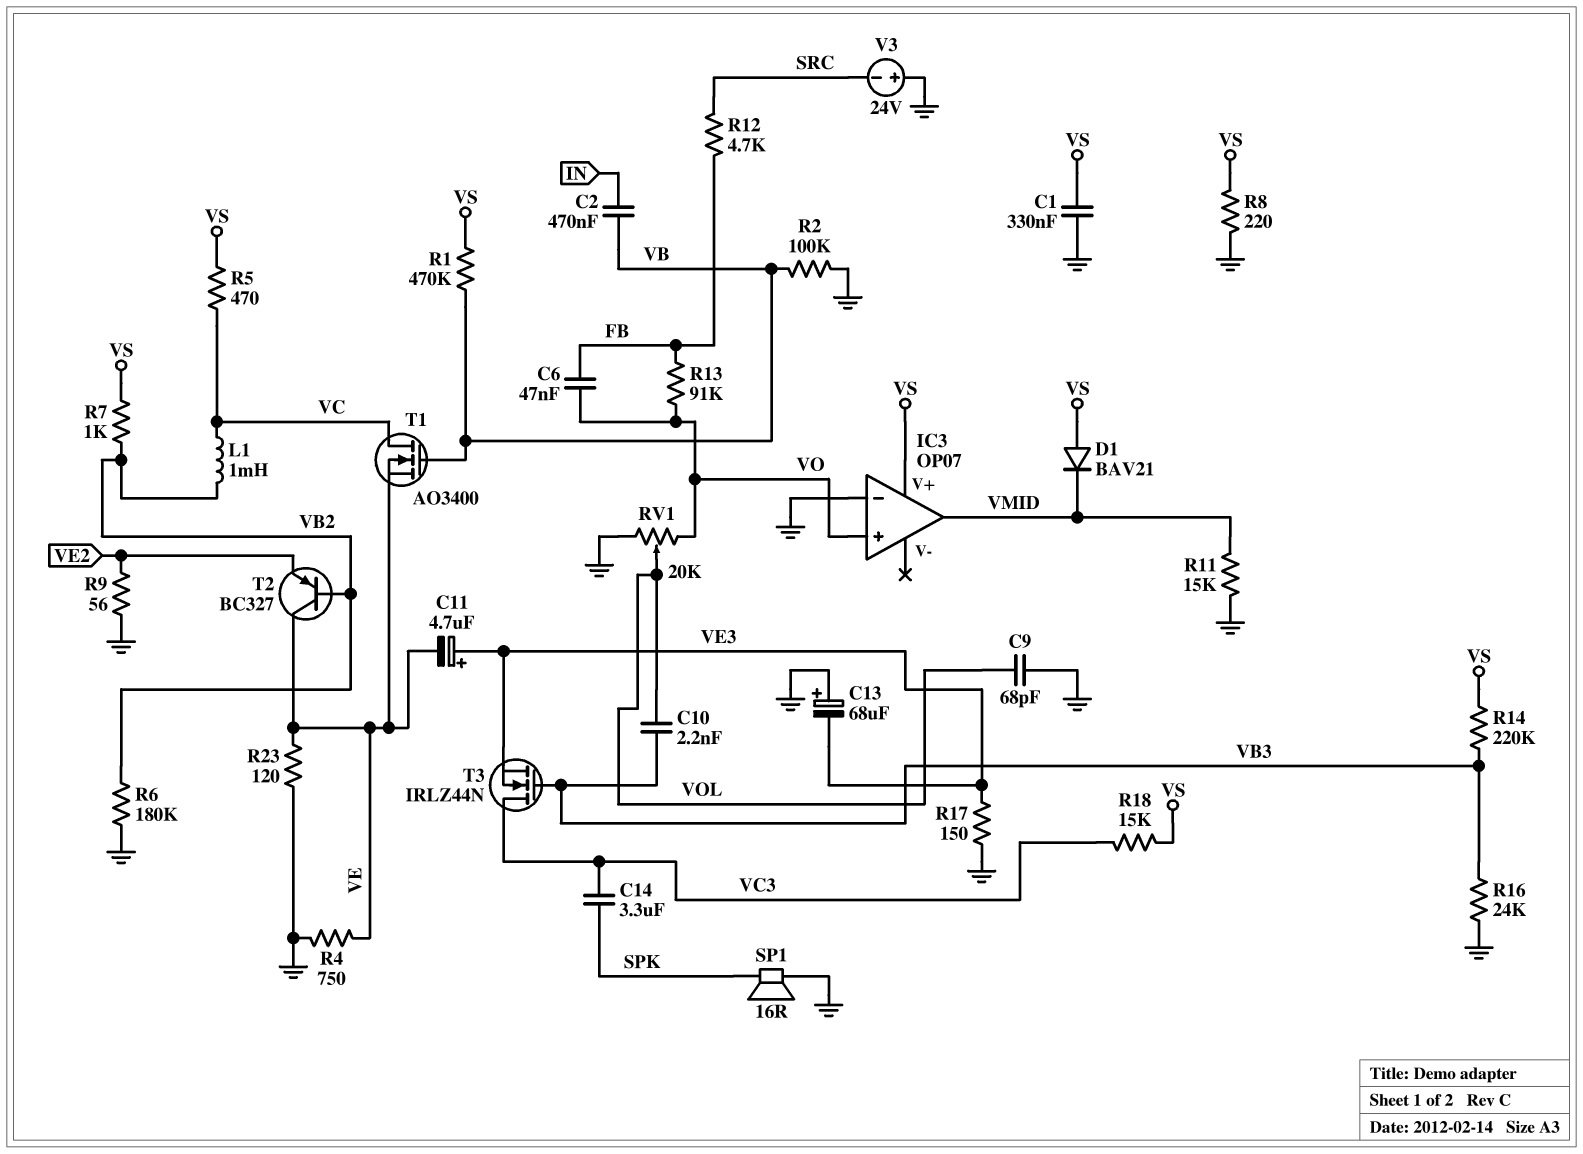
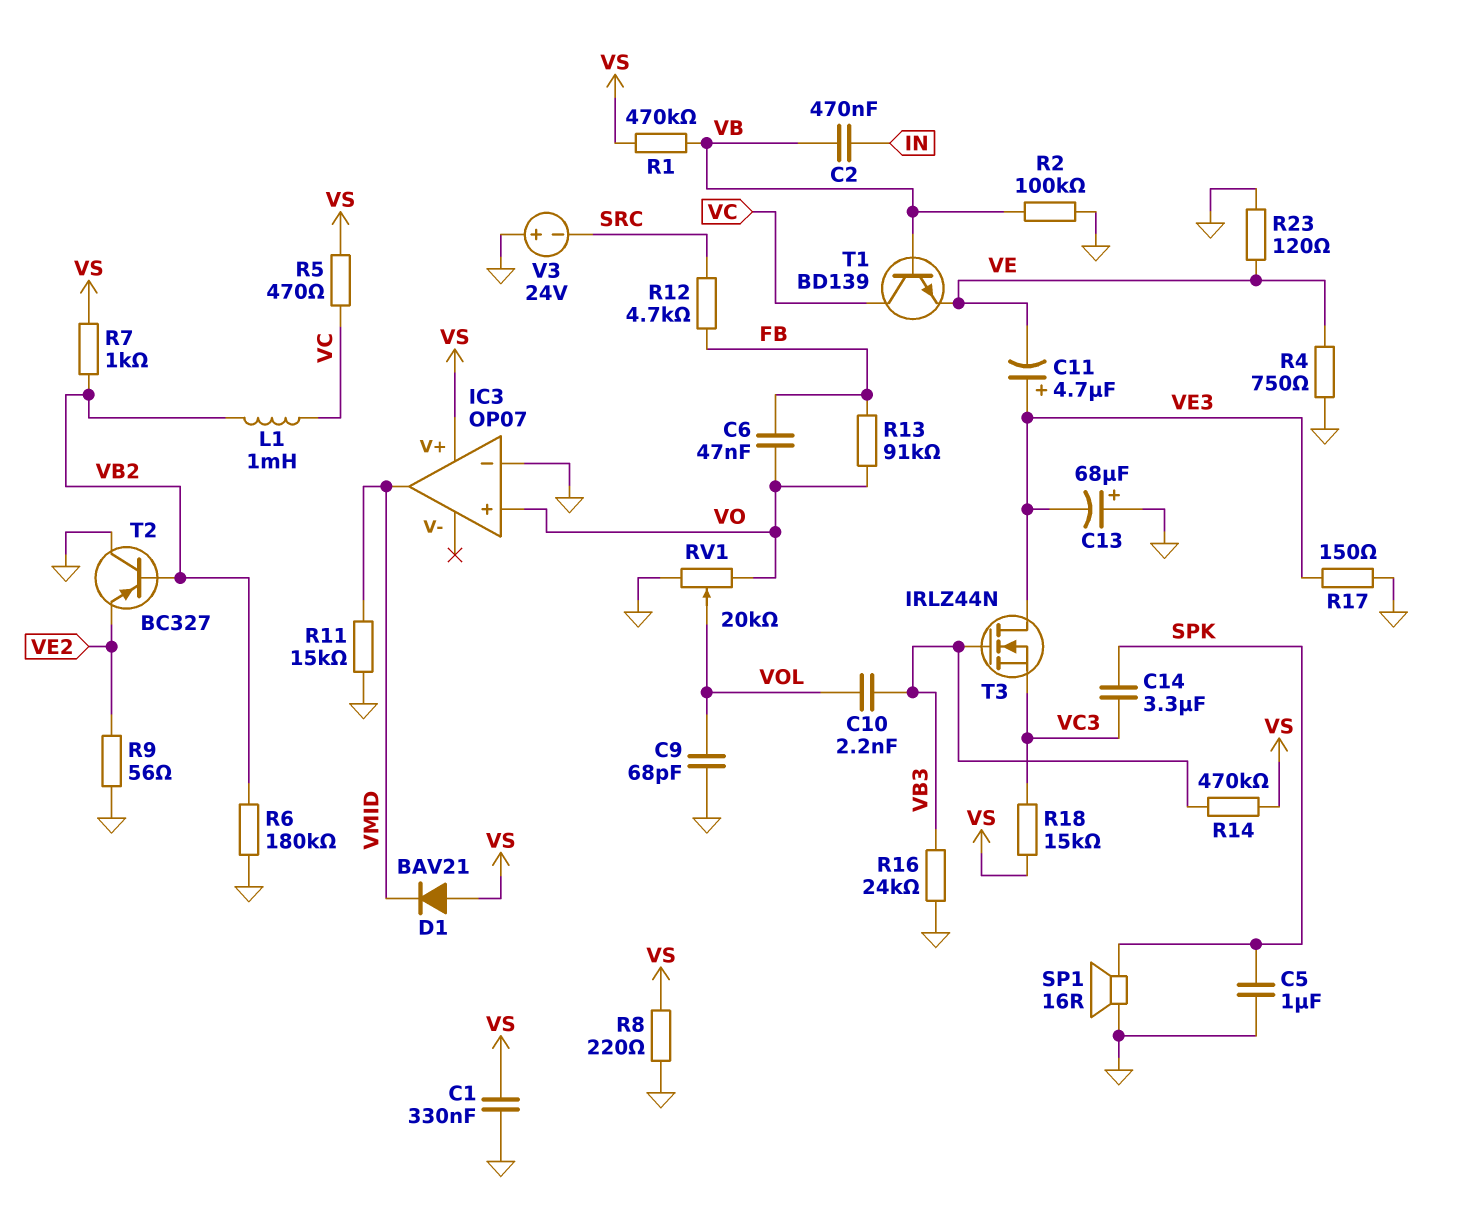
C5: none -> 1uF (GND, SPK)
R14: 220k (VB3, VS) -> 470k (VB3, VS)
T1: NMOS AO3400 (G VB, D VC, S VE) -> NPN BD139 (B VB, C VC, E VE)
T2: PNP BC327 (B VB2, C VE, E VE2) -> PNP BC327 (B VB2, C GND, E VE2)
T3: NMOS IRLZ44N (G VB3, D VC3, S VE3) -> NMOS IRLZ44N (G VB3, D VE3, S VC3)

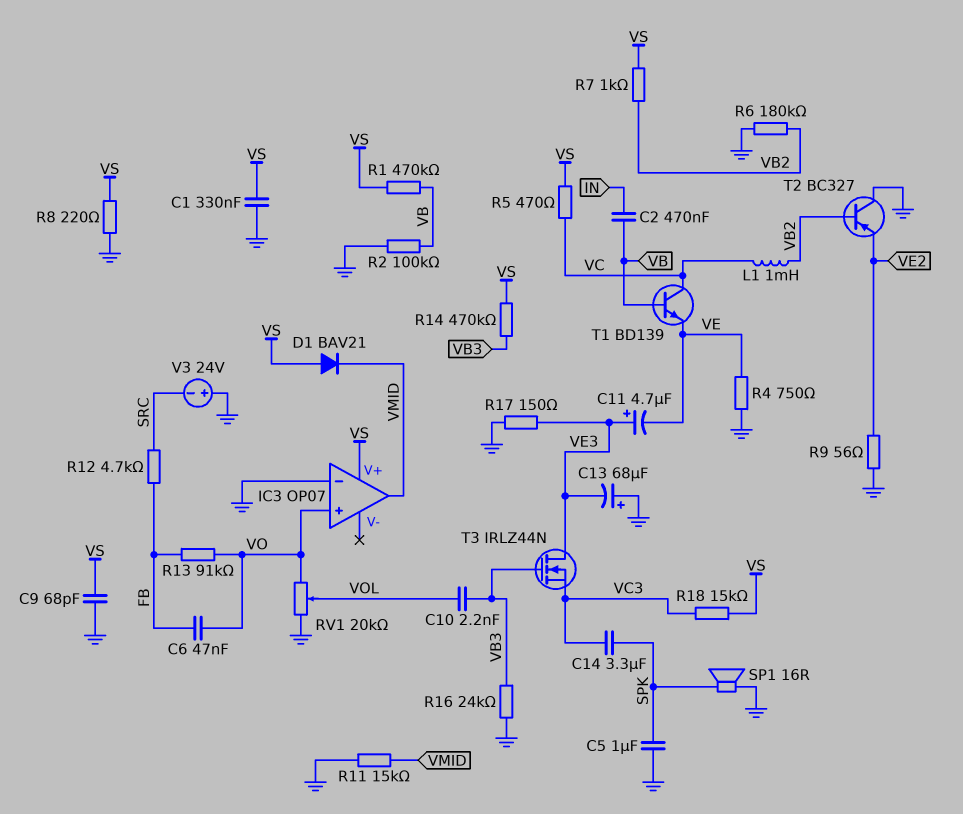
C9: 68pF (GND, VOL) -> 68pF (GND, VS)
R23: 120 (GND, VE) -> none

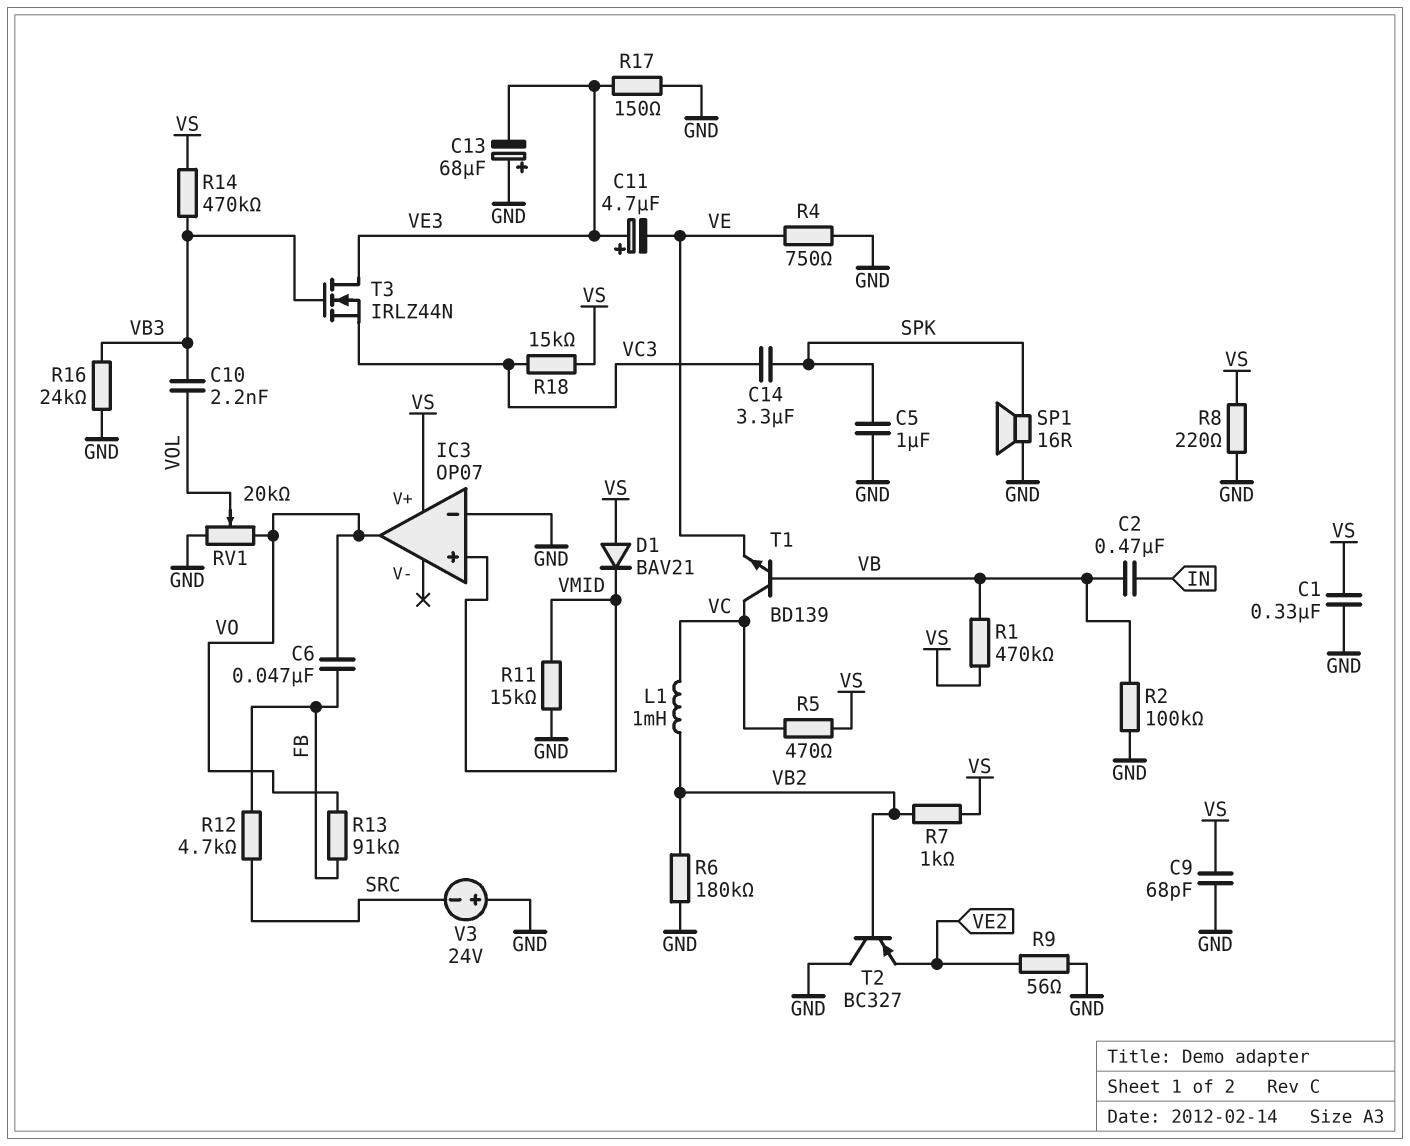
IC3 pin in+: VO -> VMID
IC3 pin out: VMID -> VO

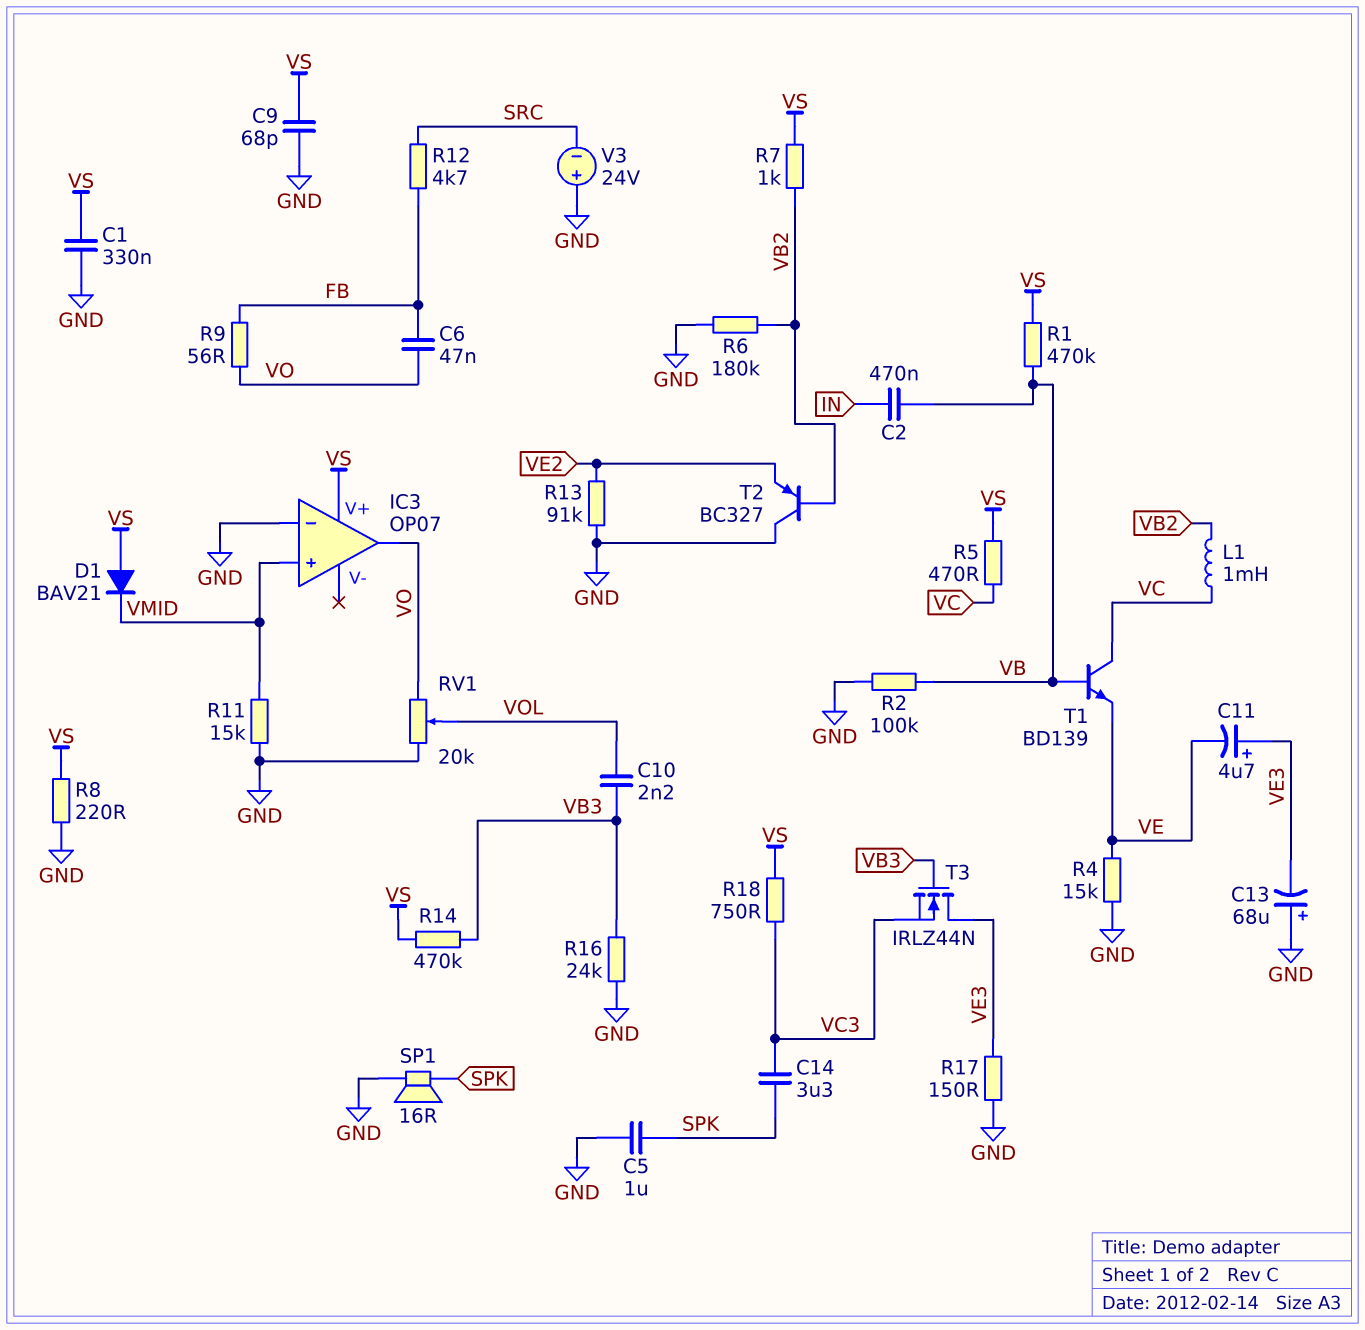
R4: 750 (GND, VE) -> 15k (GND, VE)
R9: 56 (GND, VE2) -> 56 (FB, VO)
R13: 91k (FB, VO) -> 91k (GND, VE2)
R18: 15k (VC3, VS) -> 750 (VC3, VS)

